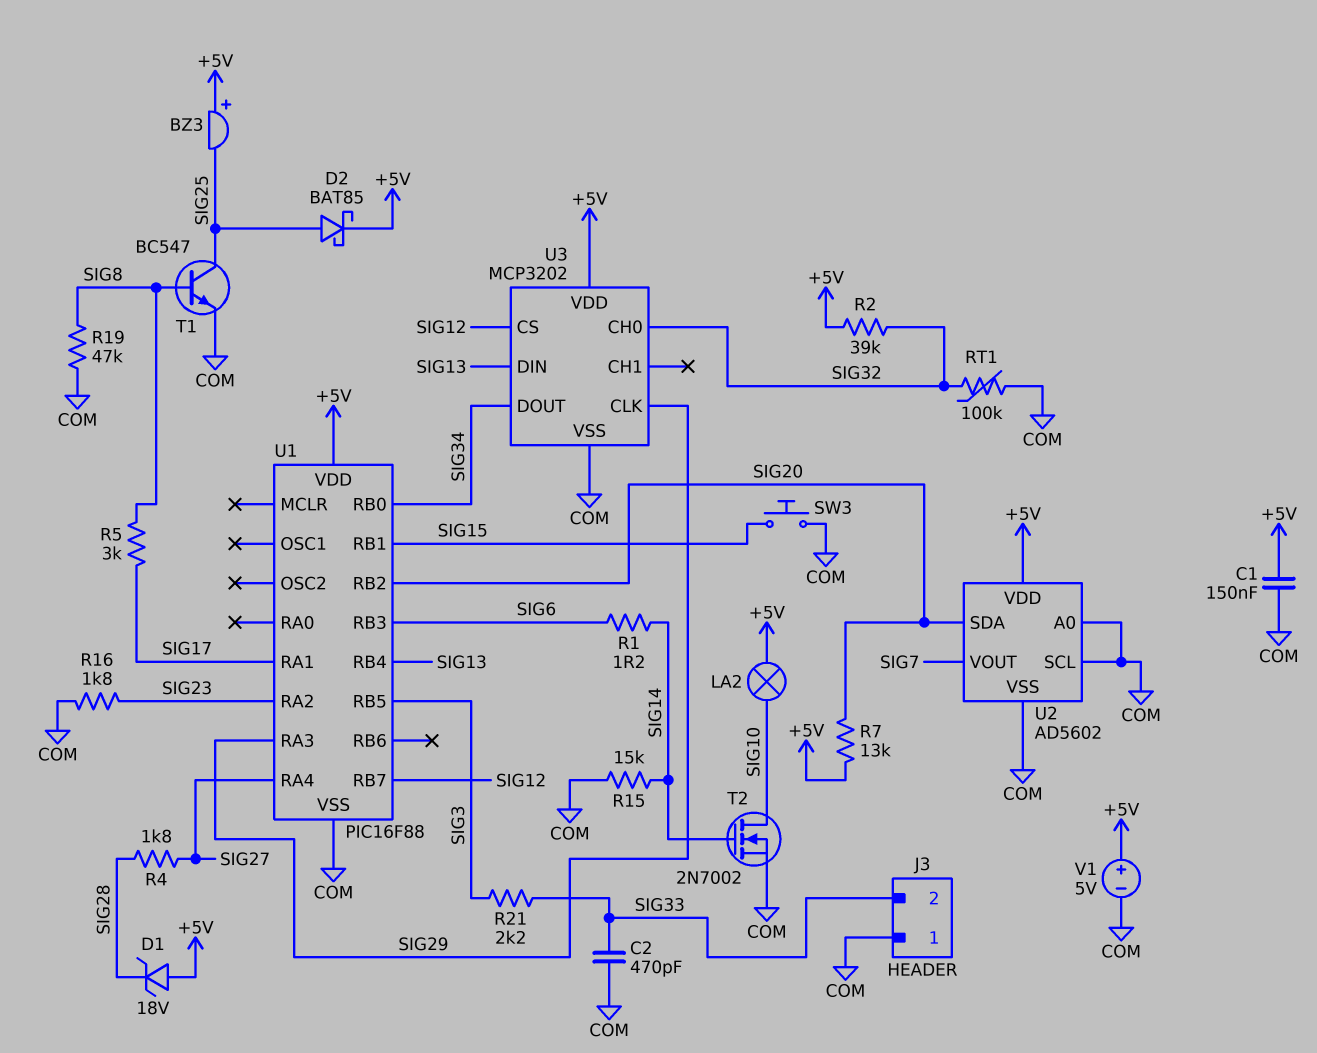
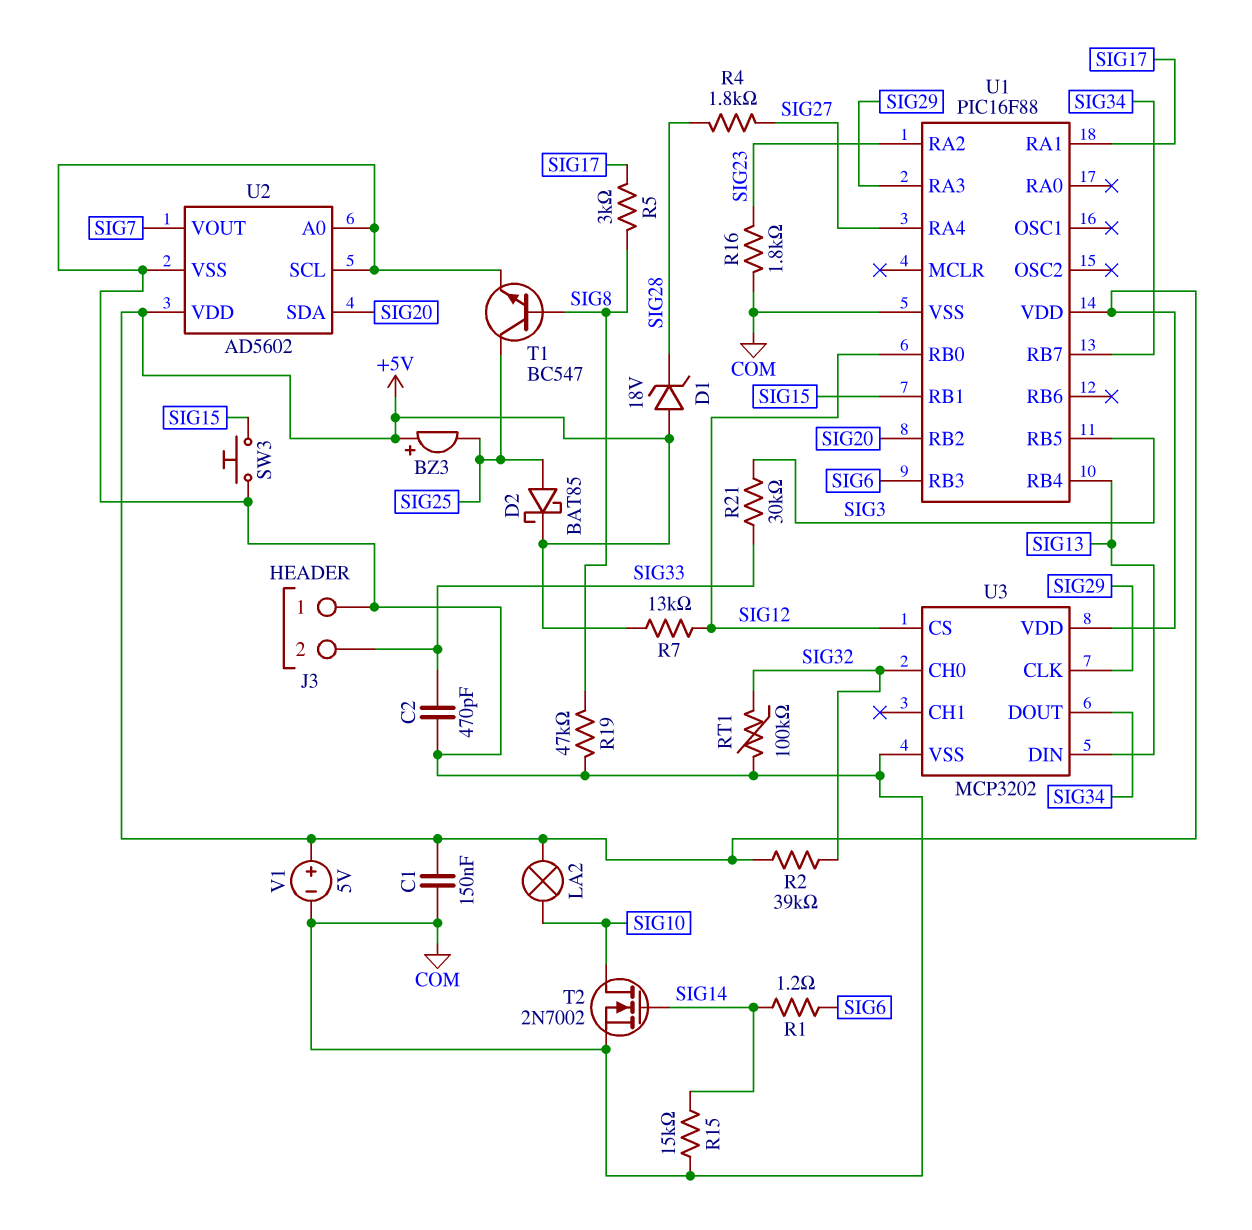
R7: 13k (+5V, SIG20) -> 13k (+5V, SIG12)
R21: 2.2k (SIG3, SIG33) -> 30k (SIG3, SIG33)
U1 pin RB0: SIG34 -> SIG12
U1 pin RB7: SIG12 -> SIG34

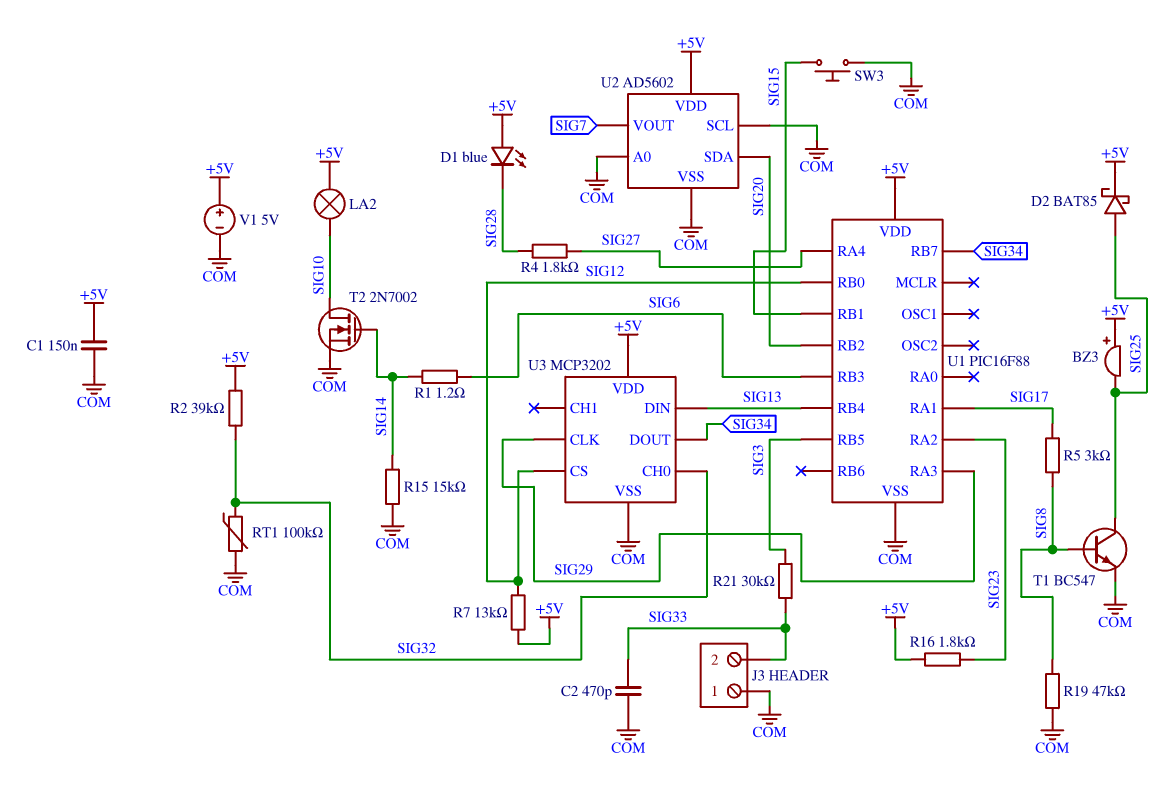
D1: zener 18V (A +5V, K SIG28) -> LED blue (A +5V, K SIG28)
R16: 1.8k (COM, SIG23) -> 1.8k (+5V, SIG23)

